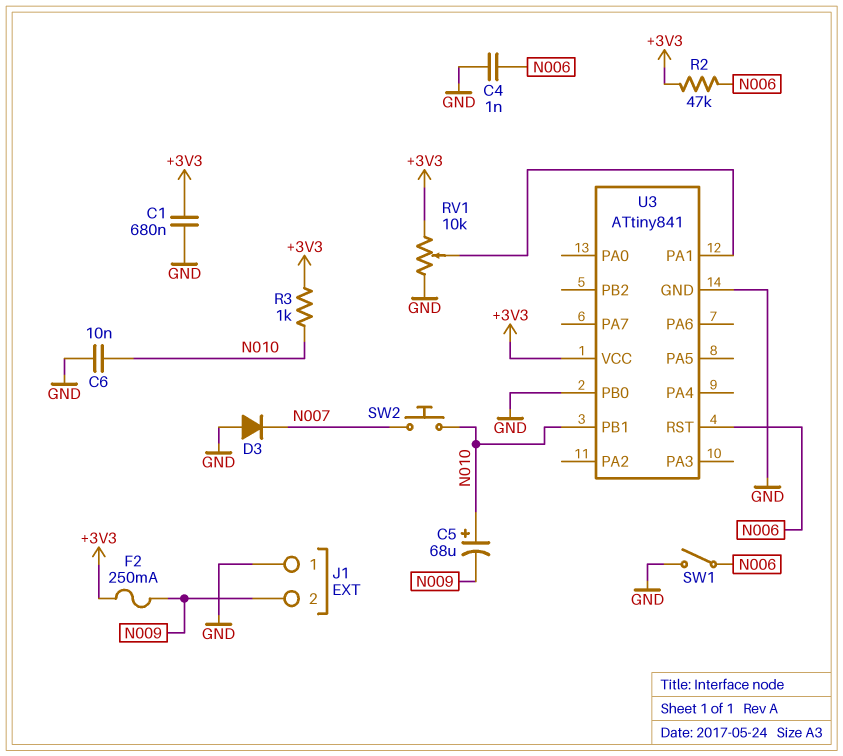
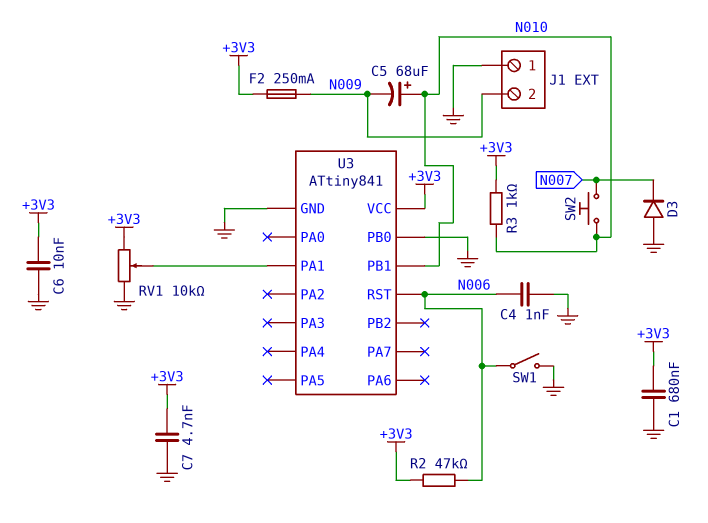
C6: 10nF (GND, N010) -> 10nF (+3V3, GND)
C7: none -> 4.7nF (+3V3, GND)

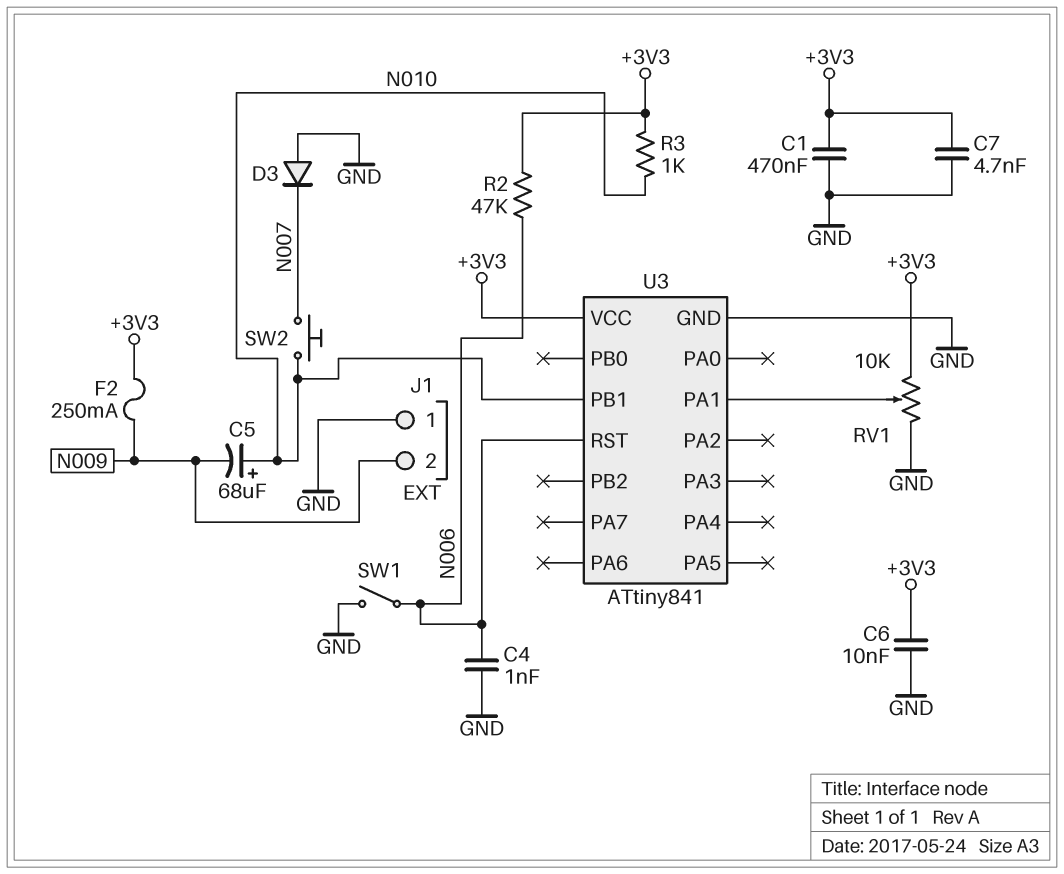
C1: 680nF (+3V3, GND) -> 470nF (+3V3, GND)
U3 pin PB0: GND -> none

